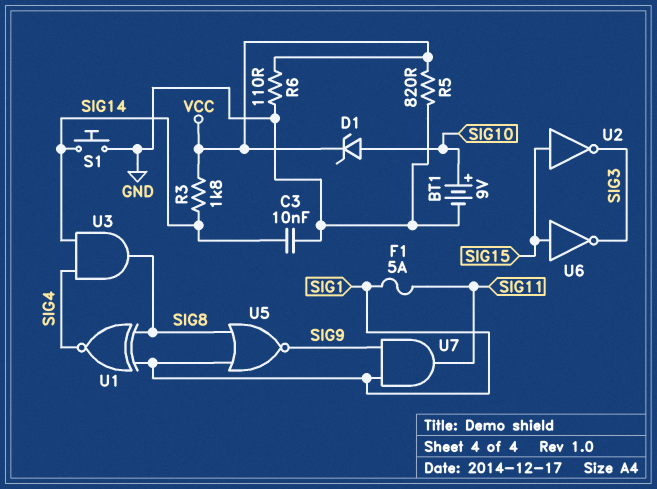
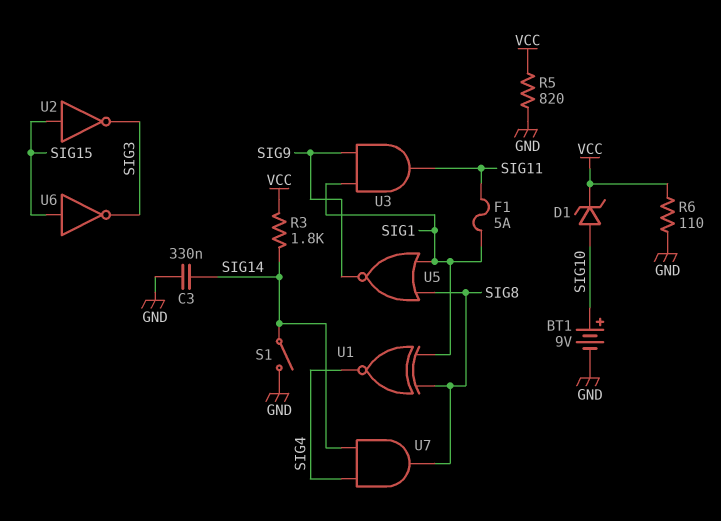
C3: 10nF (GND, SIG14) -> 330nF (GND, SIG14)
S1: button (GND, SIG14) -> switch (GND, SIG14)
U3: AND (in SIG4, in SIG14, out SIG8) -> AND (in SIG1, in SIG9, out SIG11)
U7: AND (in SIG1, in SIG9, out SIG11) -> AND (in SIG4, in SIG14, out SIG8)

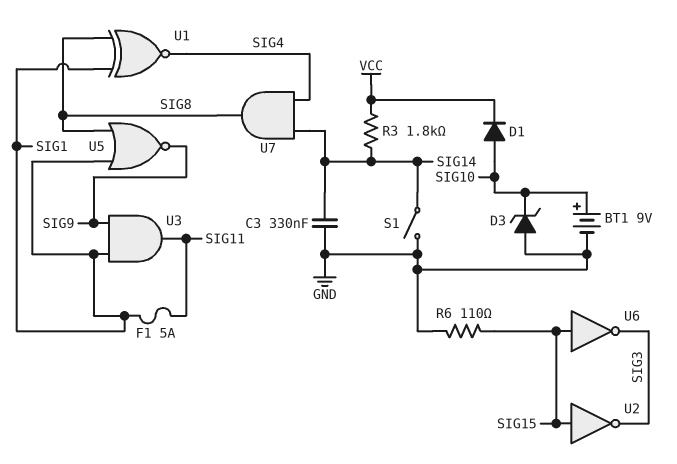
D1: zener (A SIG10, K VCC) -> diode (A SIG10, K VCC)
D3: none -> zener (A GND, K SIG10)
R5: 820 (GND, VCC) -> none
R6: 110 (GND, VCC) -> 110 (GND, SIG15)

